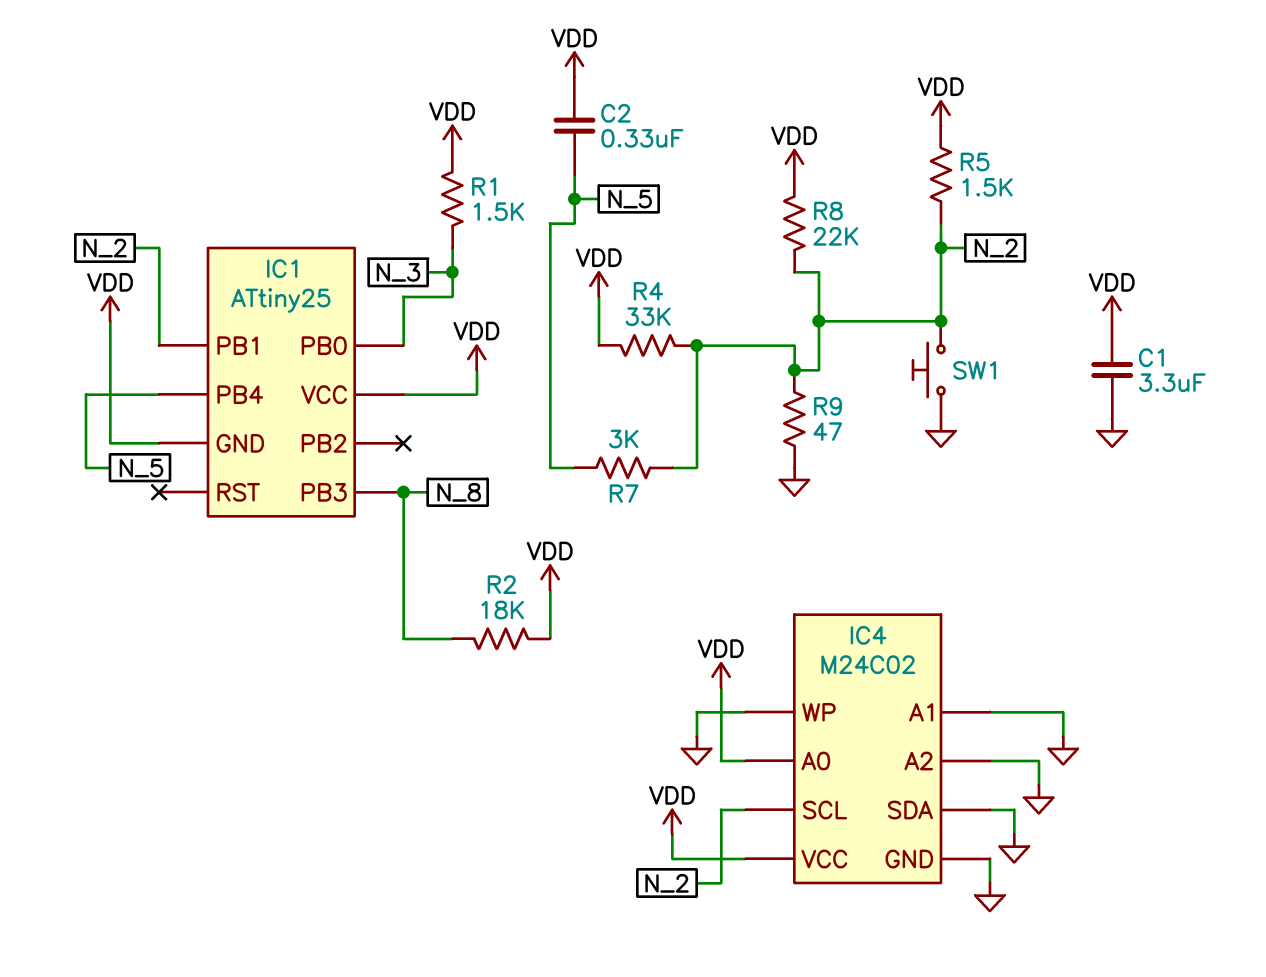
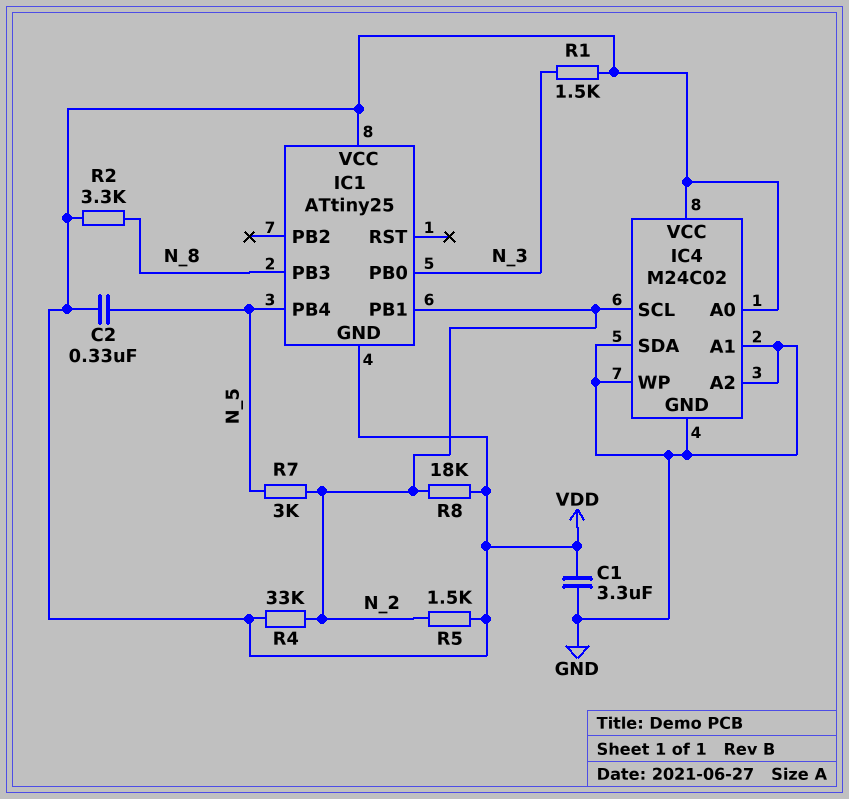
R2: 18k (N_8, VDD) -> 3.3k (N_8, VDD)
R8: 22k (N_2, VDD) -> 18k (N_2, VDD)
R9: 47 (GND, N_2) -> none
SW1: button (GND, N_2) -> none

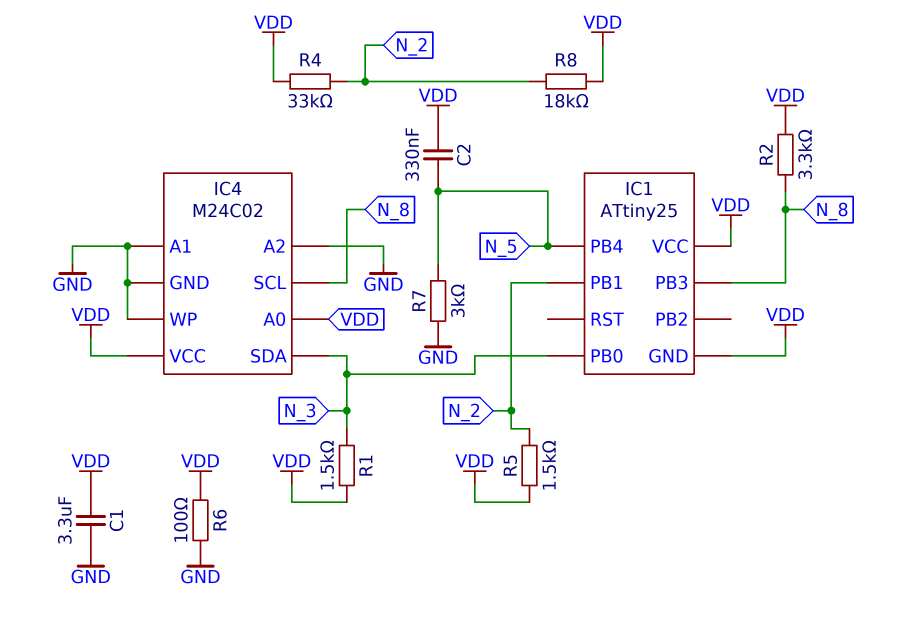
IC4 pin SCL: N_2 -> N_8
IC4 pin SDA: GND -> N_3
R6: none -> 100 (GND, VDD)
R7: 3k (N_2, N_5) -> 3k (GND, N_5)

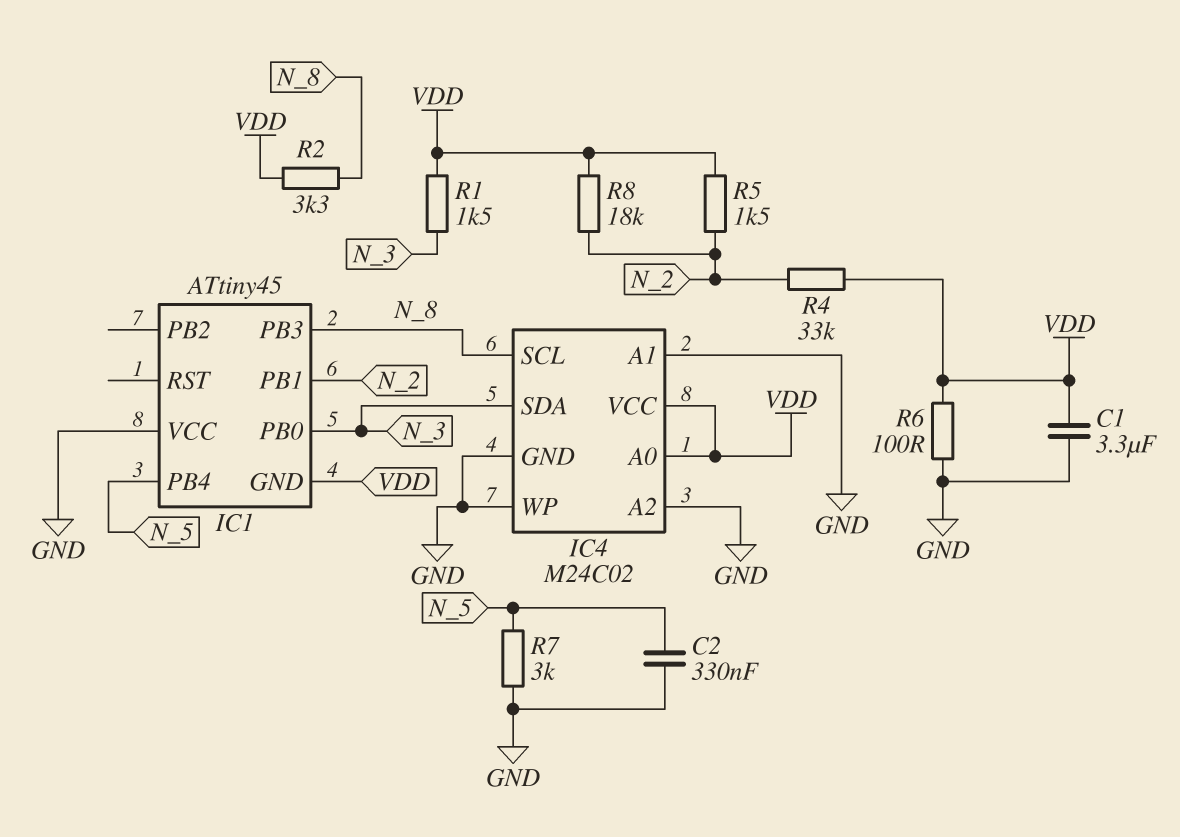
C2: 330nF (N_5, VDD) -> 330nF (GND, N_5)
IC1: ATtiny25 -> ATtiny45
IC1 pin VCC: VDD -> GND

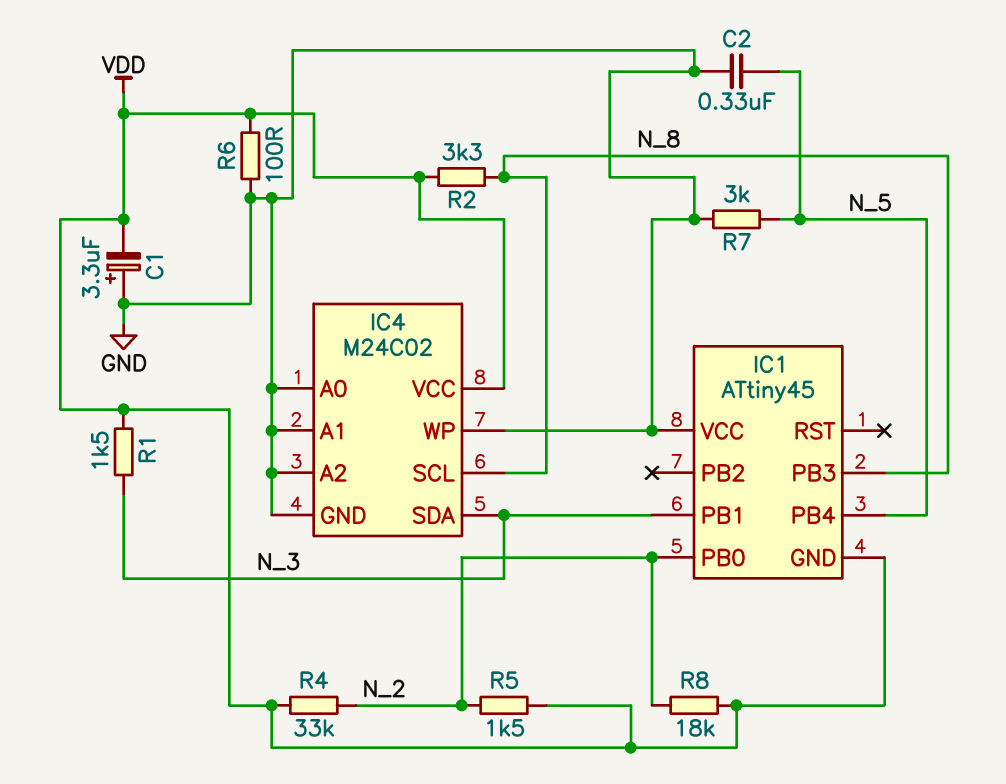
C1: 3.3uF (GND, VDD) -> 3.3uF (plus GND, minus VDD)
IC1 pin PB0: N_3 -> N_2
IC1 pin PB1: N_2 -> N_3
IC4 pin A0: VDD -> GND

